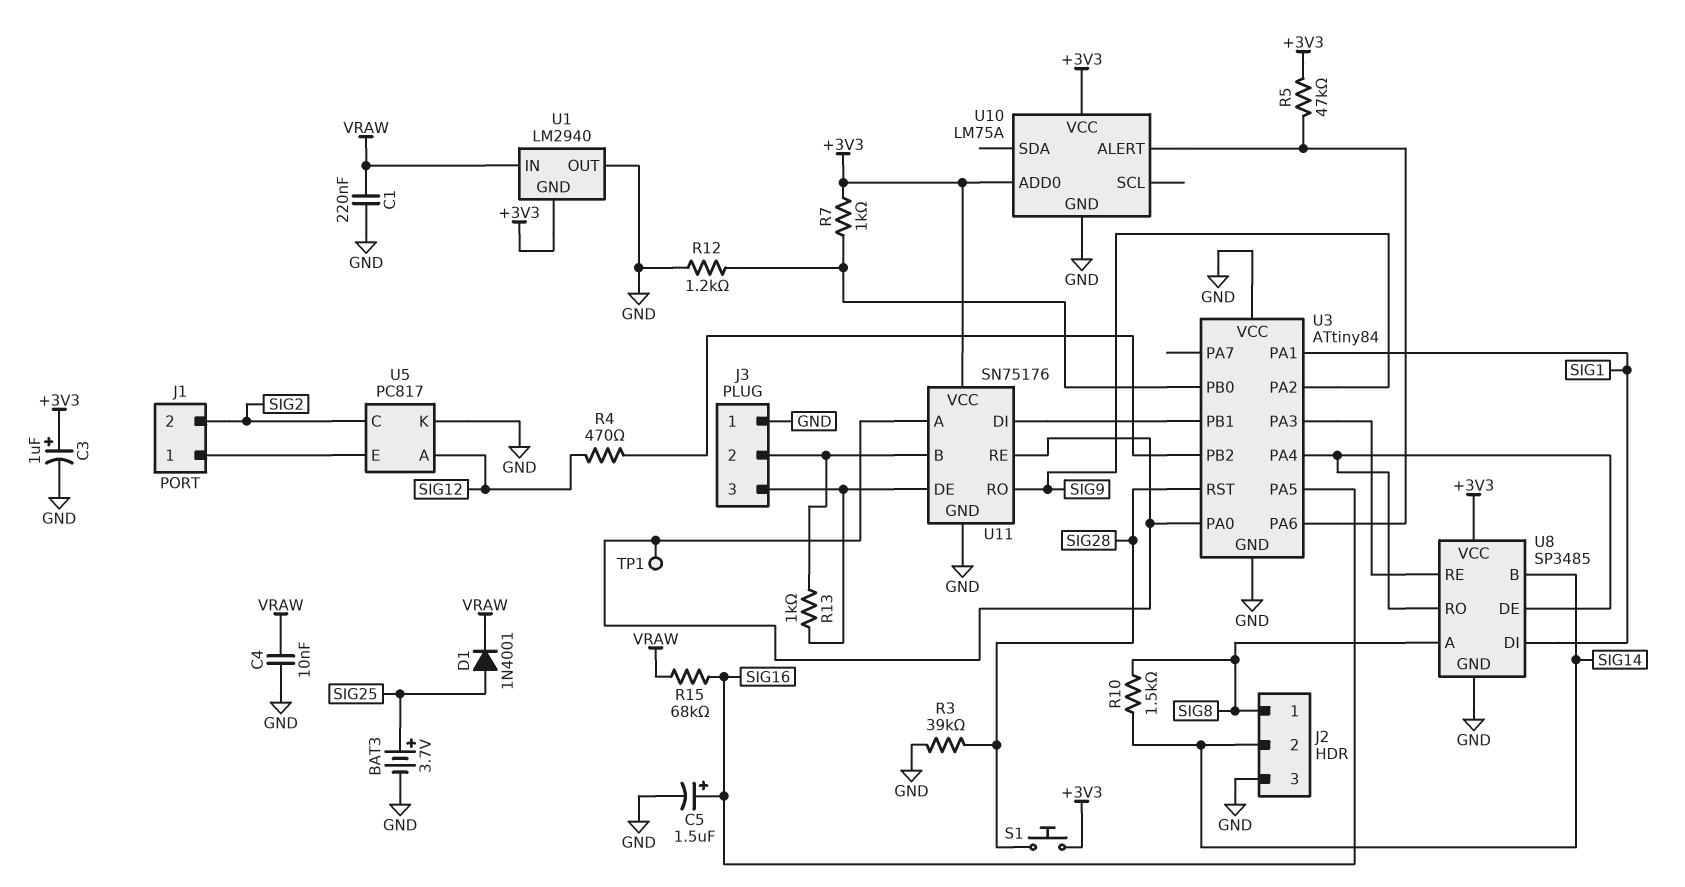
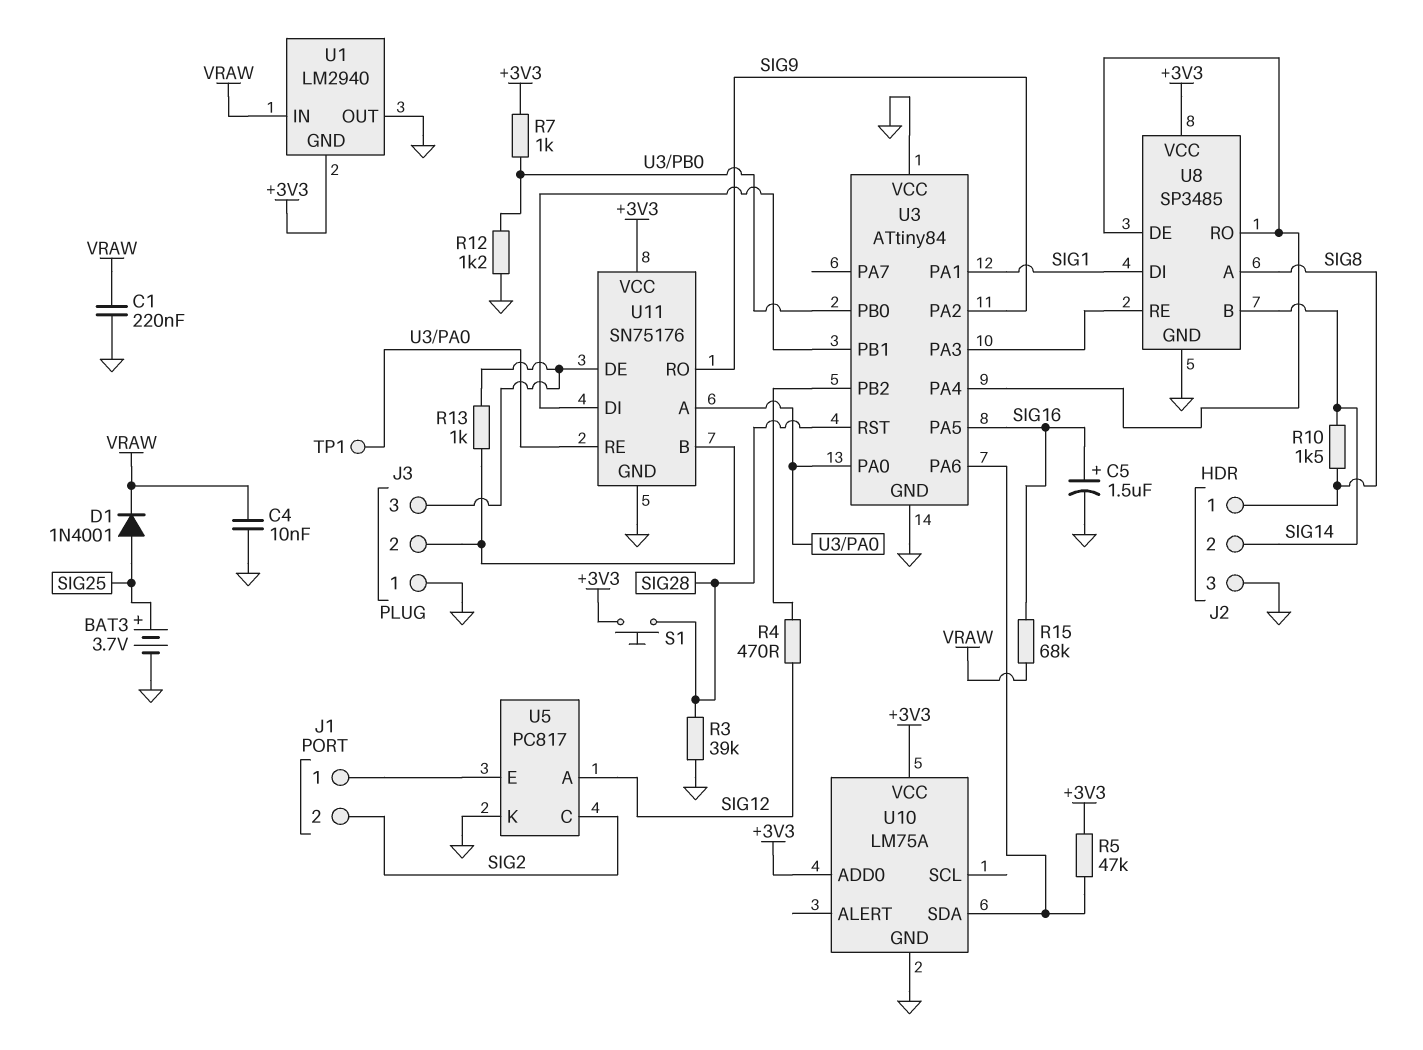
C3: 1uF (plus +3V3, minus GND) -> none
U10 pin ALERT: U3/PA6 -> none
U10 pin SDA: none -> U3/PA6

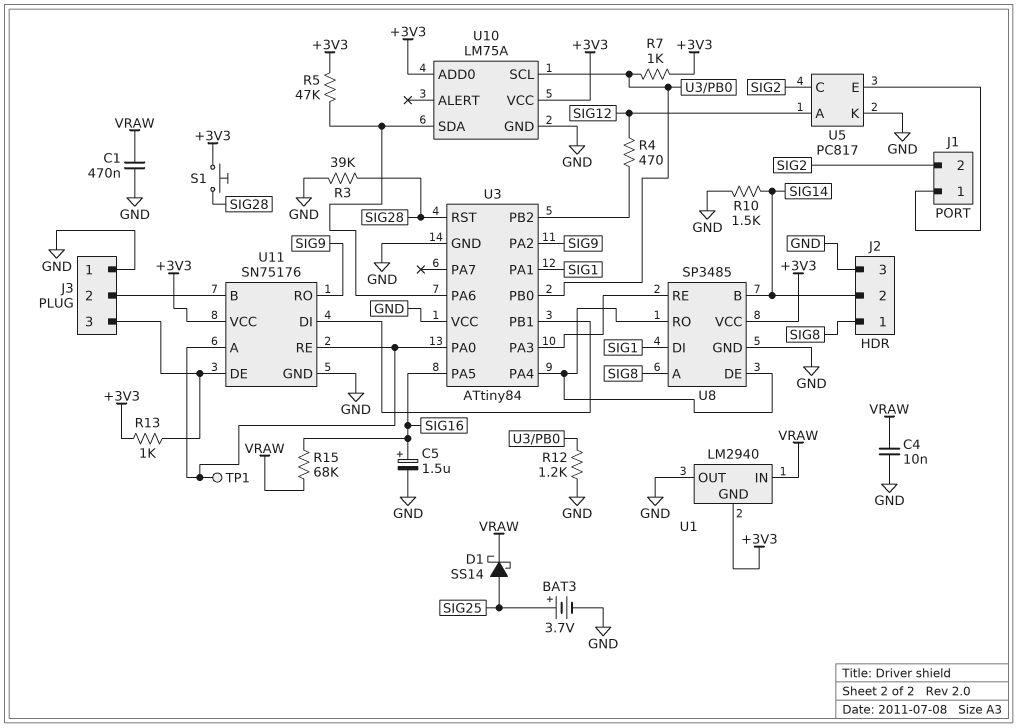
C1: 220nF (GND, VRAW) -> 470nF (GND, VRAW)
D1: diode 1N4001 (A SIG25, K VRAW) -> schottky SS14 (A SIG25, K VRAW)
R10: 1.5k (SIG8, SIG14) -> 1.5k (GND, SIG14)
R13: 1k (J3/2, J3/3) -> 1k (+3V3, J3/3)
U10 pin SCL: none -> U3/PB0

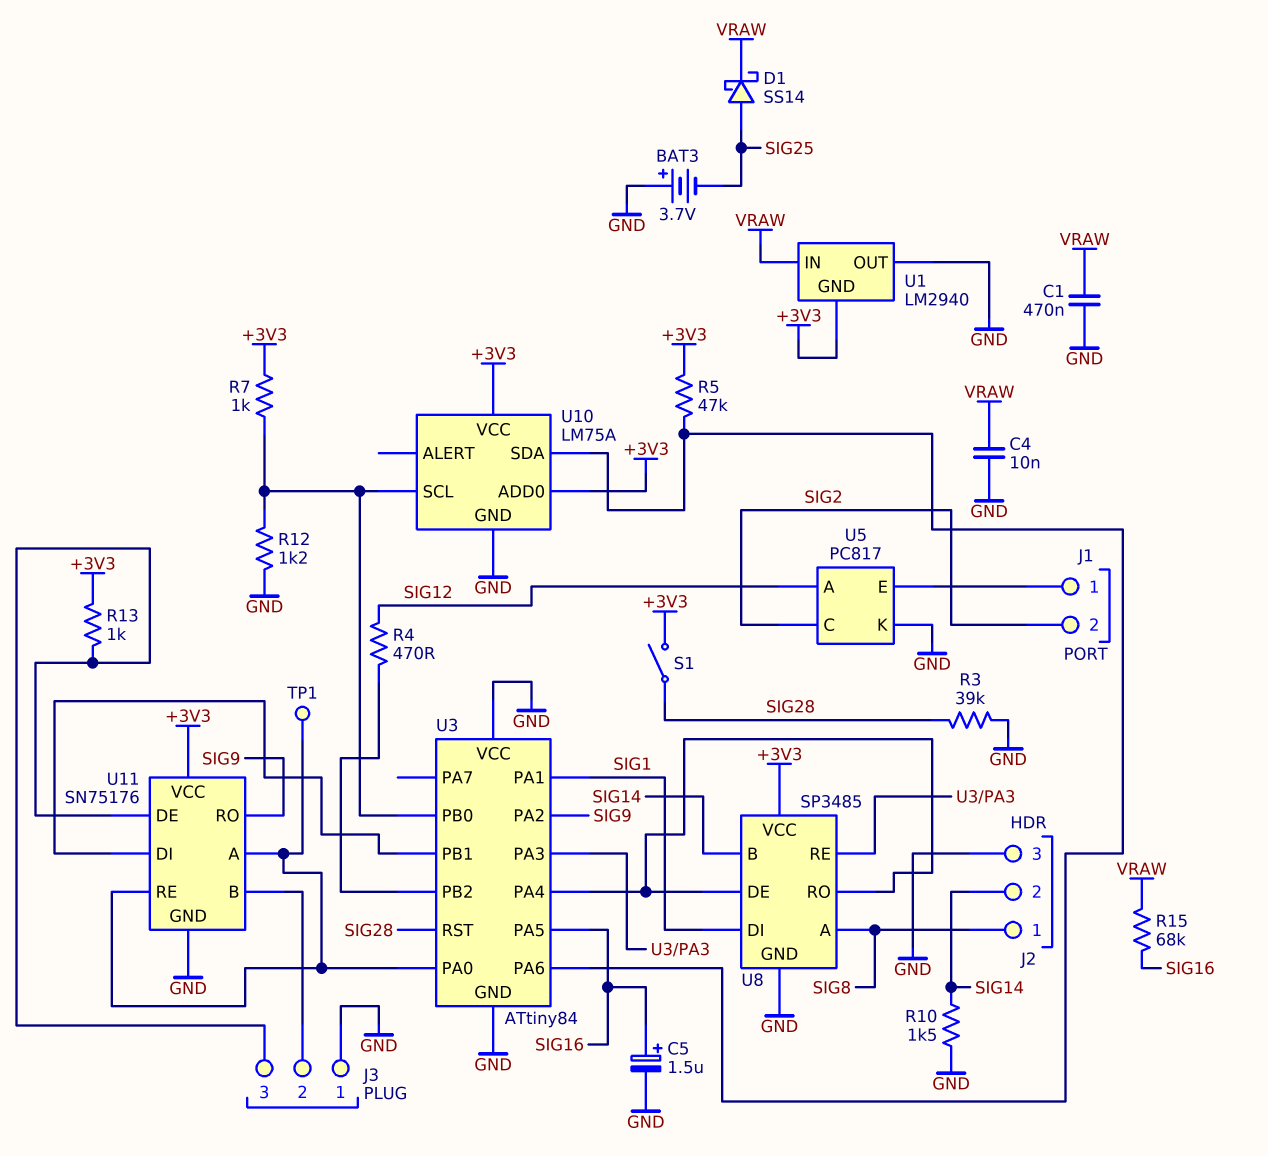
BAT3: 3.7V (plus SIG25, minus GND) -> 3.7V (plus GND, minus SIG25)
S1: button (+3V3, SIG28) -> switch (+3V3, SIG28)

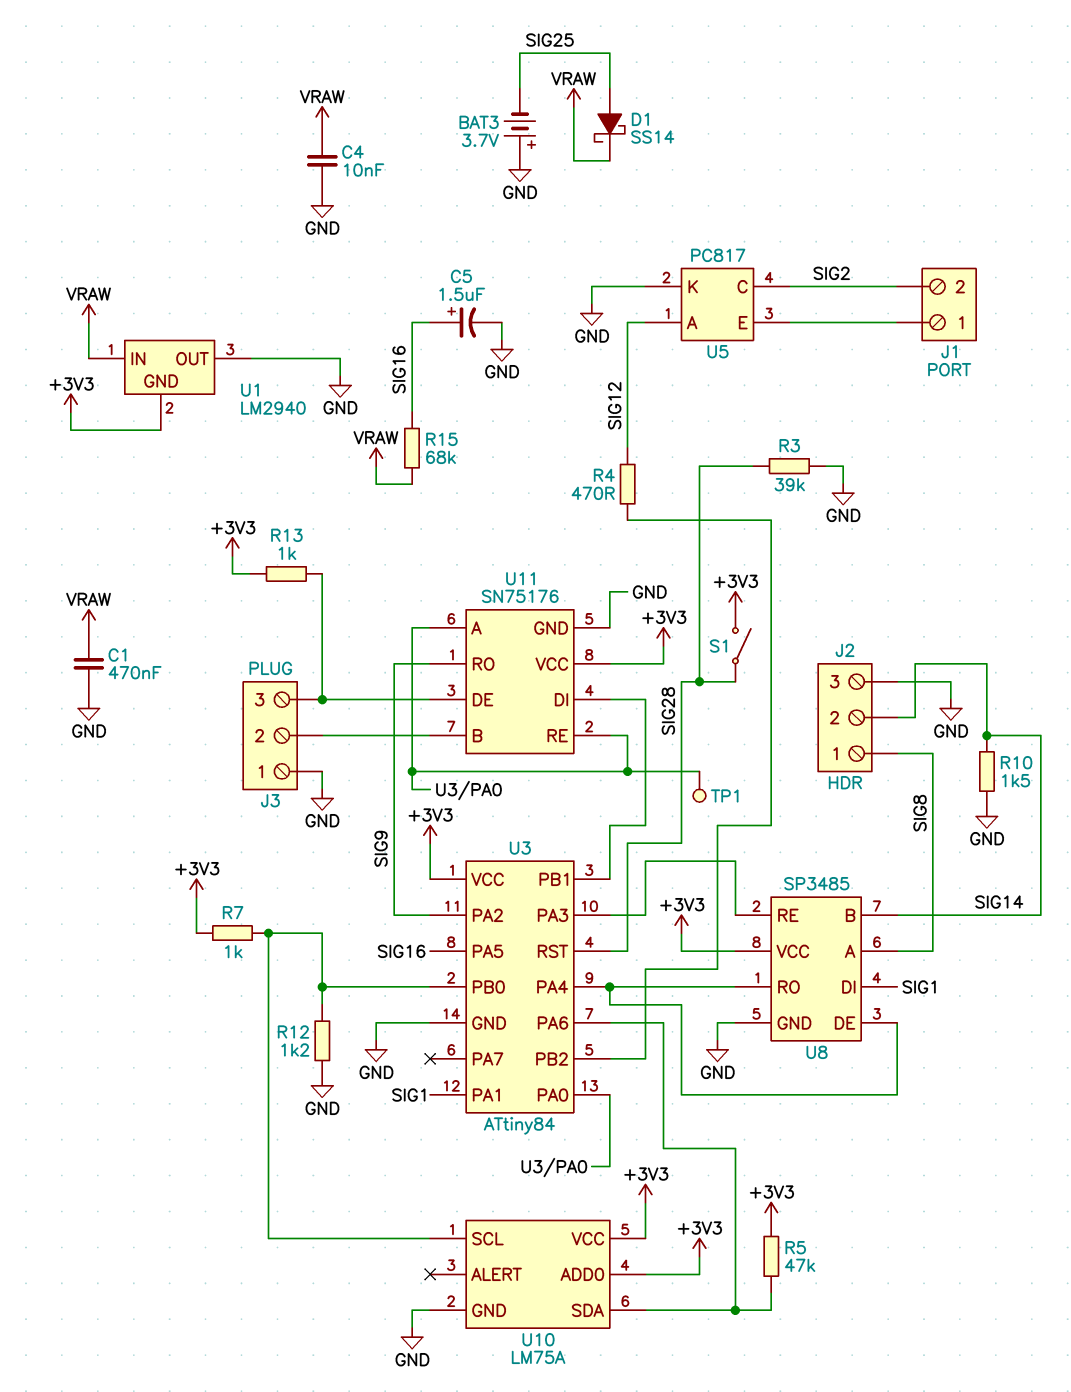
U3 pin VCC: GND -> +3V3

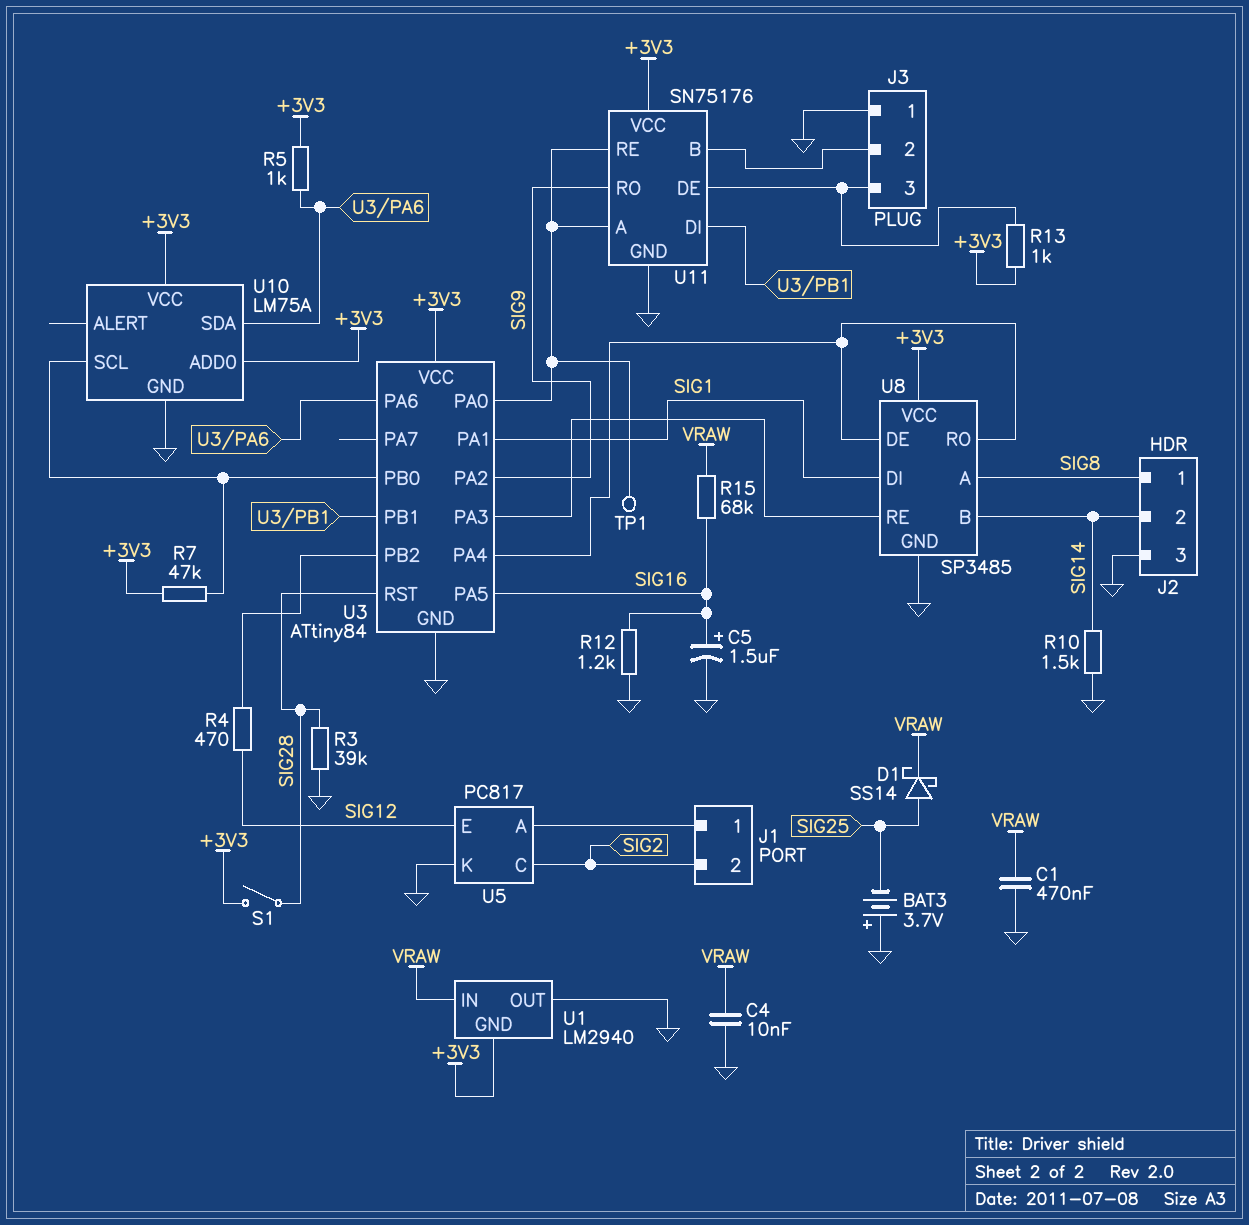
R5: 47k (+3V3, U3/PA6) -> 1k (+3V3, U3/PA6)
R7: 1k (+3V3, U3/PB0) -> 47k (+3V3, U3/PB0)
R12: 1.2k (GND, U3/PB0) -> 1.2k (GND, SIG16)
U5 pin A: SIG12 -> J1/1
U5 pin E: J1/1 -> SIG12

